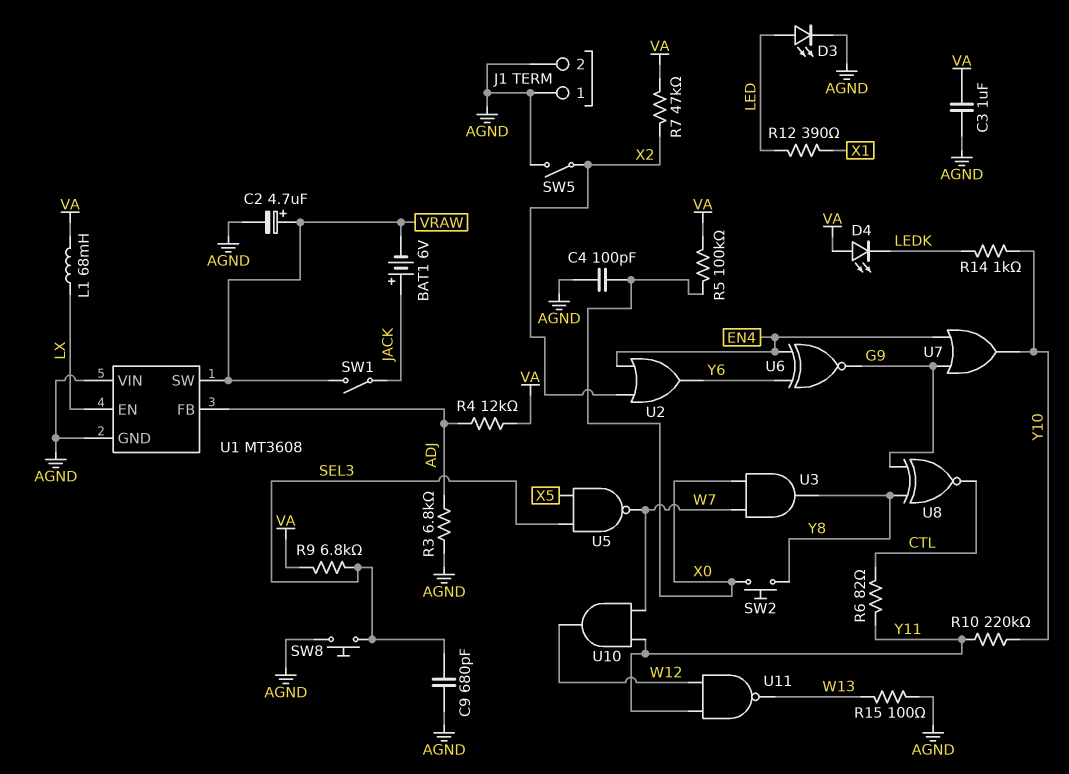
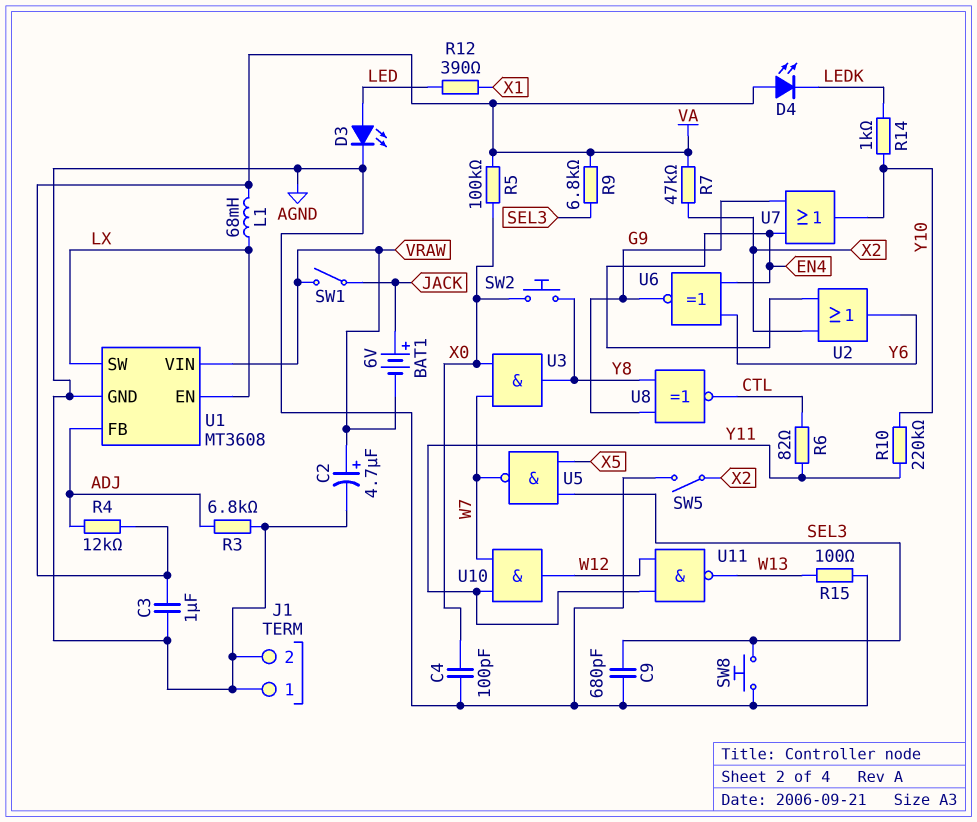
U1 pin SW: VRAW -> LX
U1 pin VIN: AGND -> VRAW

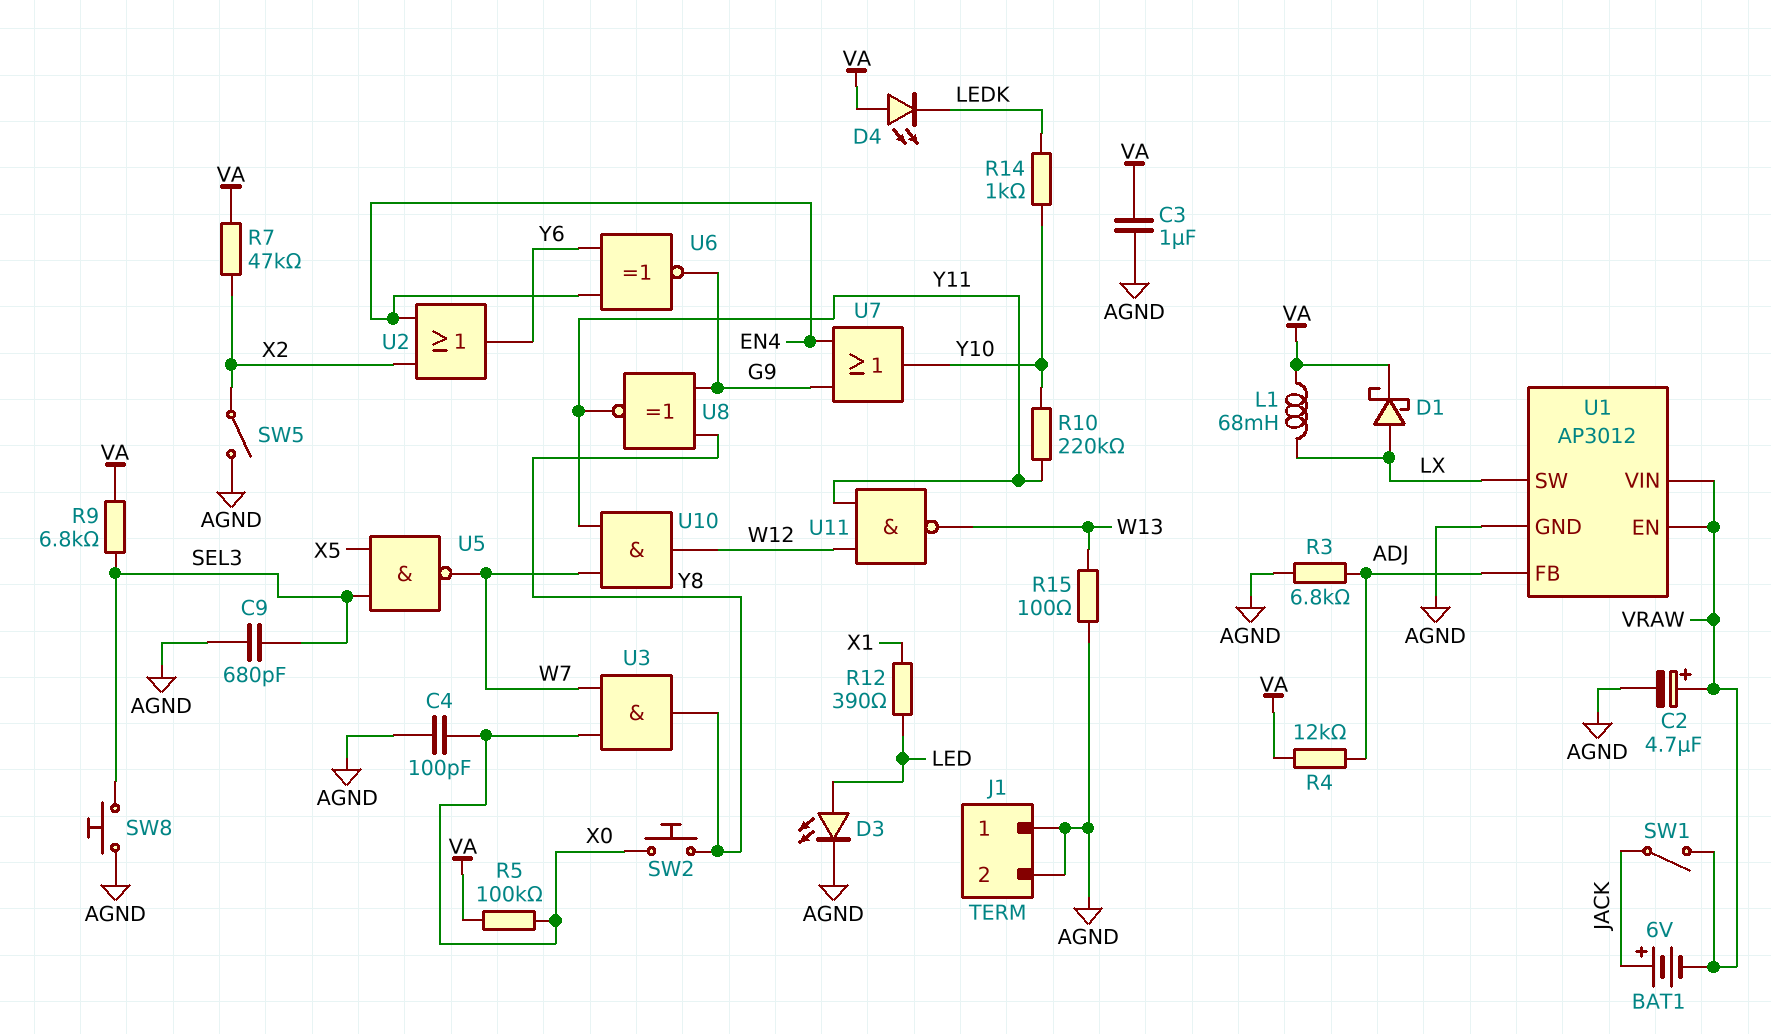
D1: none -> schottky (A LX, K VA)
R6: 82 (CTL, Y11) -> none
U1: MT3608 -> AP3012
U1 pin EN: LX -> VRAW
U8: XNOR (in G9, in Y8, out CTL) -> XNOR (in G9, in Y8, out Y11)

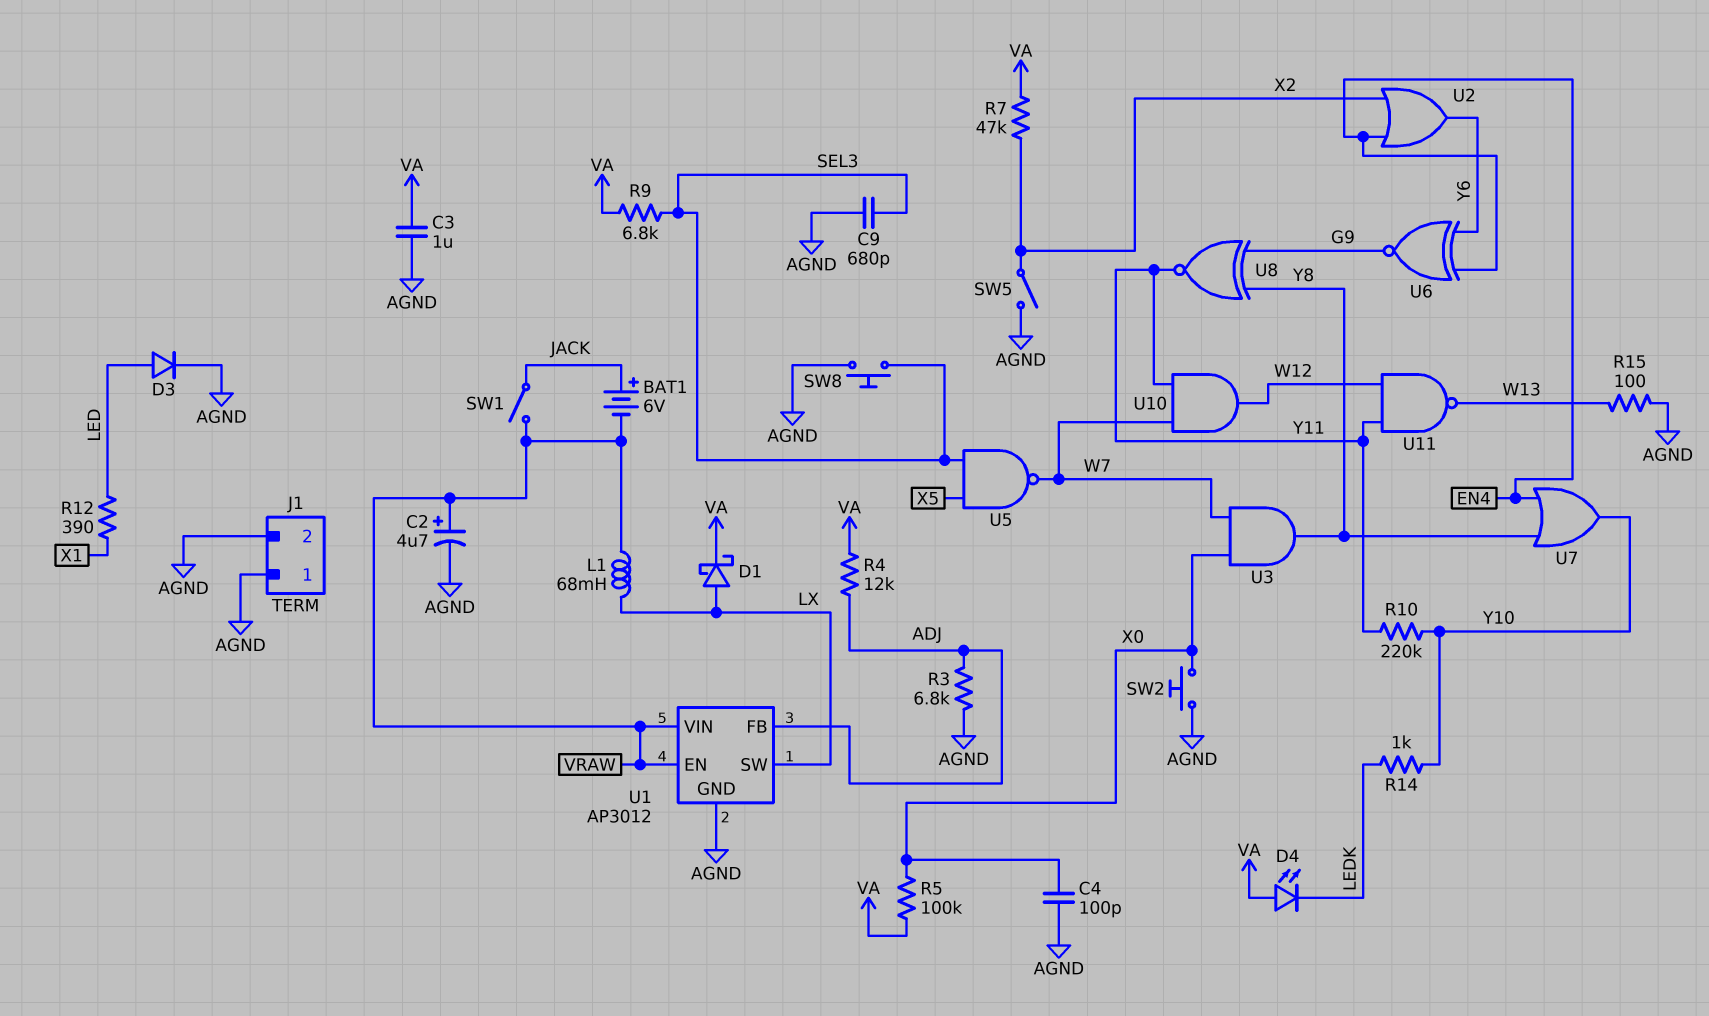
D3: LED (A LED, K AGND) -> diode (A LED, K AGND)
L1: 68mH (LX, VA) -> 68mH (LX, VRAW)
SW2: button (X0, Y8) -> button (AGND, X0)
U7: OR (in EN4, in G9, out Y10) -> OR (in EN4, in Y8, out Y10)

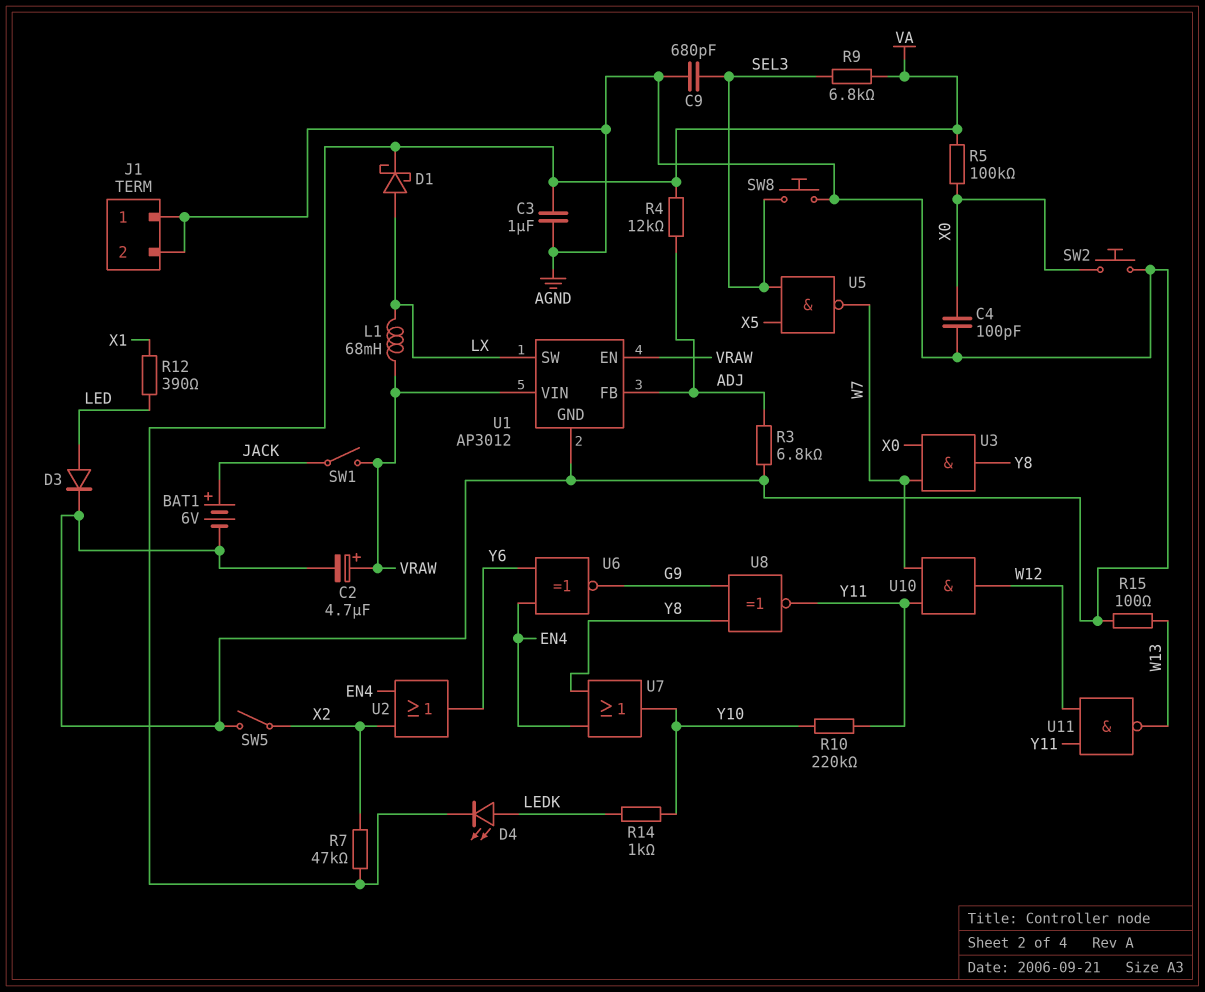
BAT1: 6V (plus JACK, minus VRAW) -> 6V (plus JACK, minus AGND)
D4: LED (A VA, K LEDK) -> LED (A LEDK, K VA)

